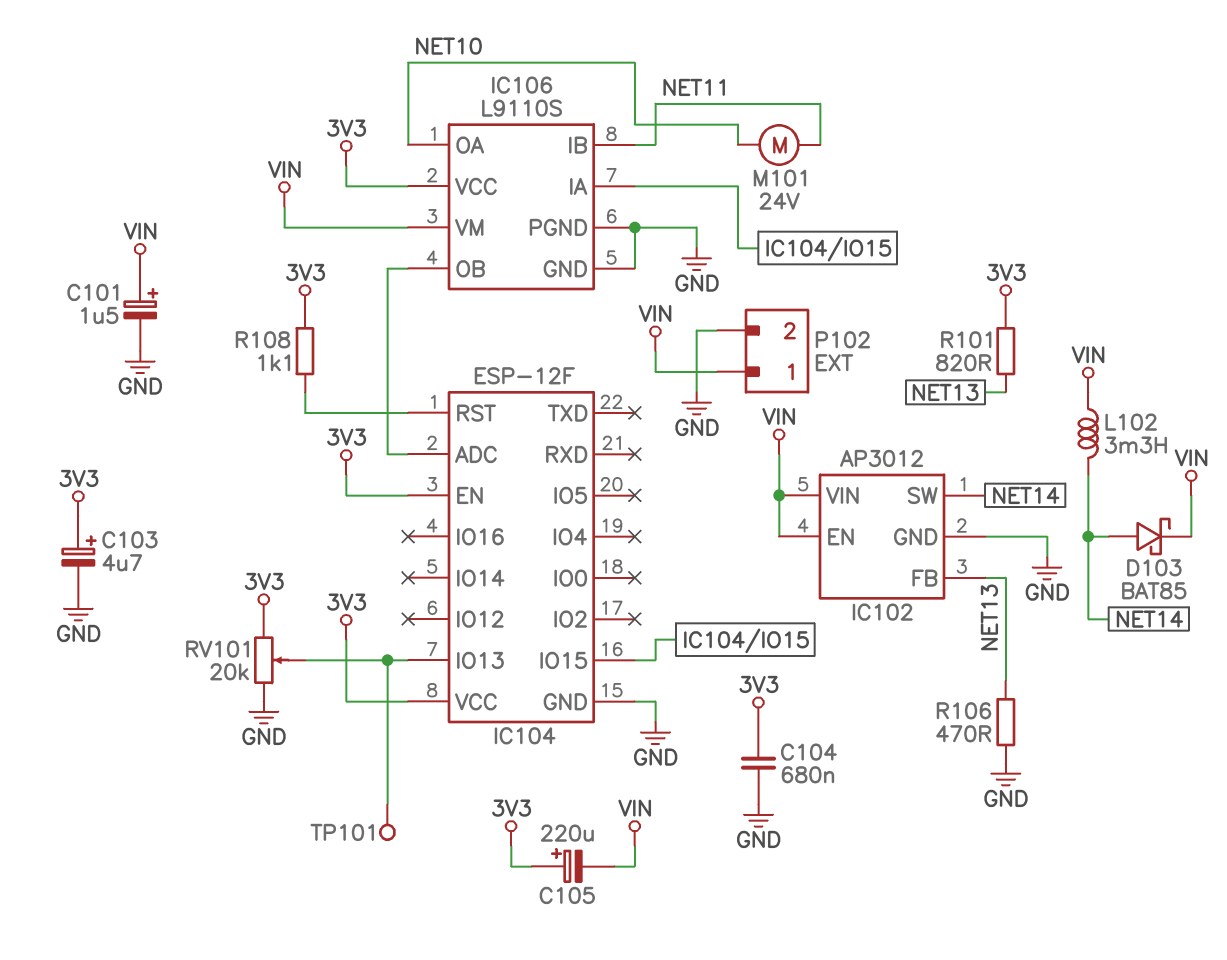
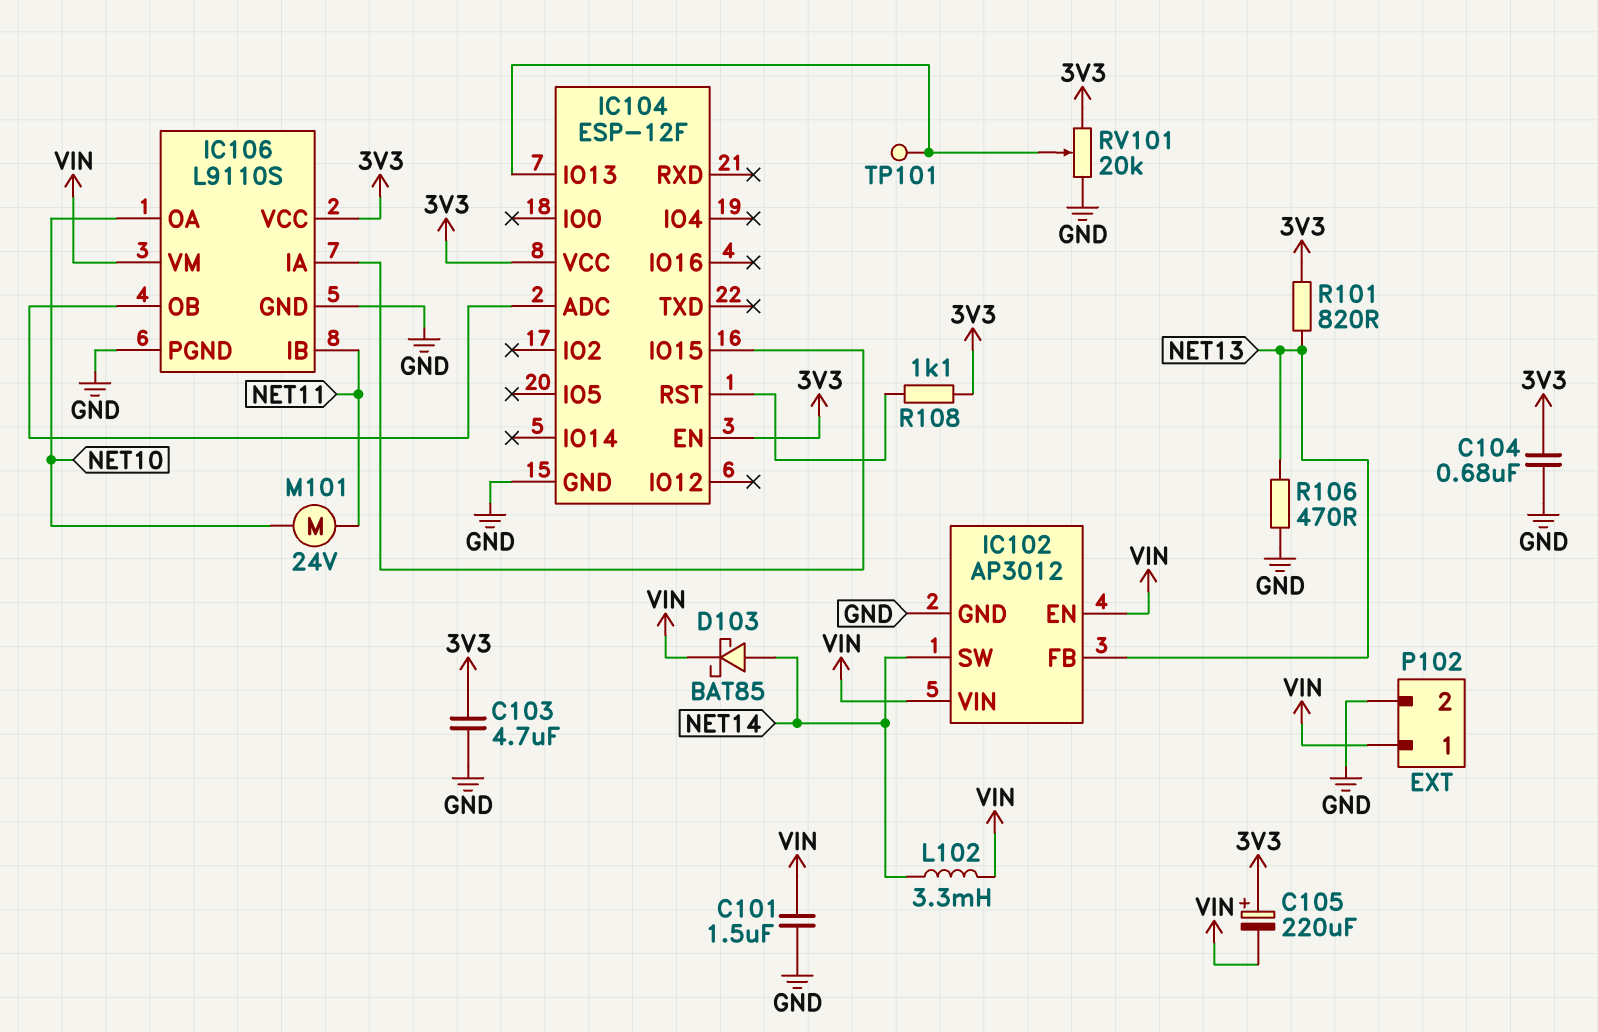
C101: 1.5uF (plus VIN, minus GND) -> 1.5uF (GND, VIN)
C103: 4.7uF (plus 3V3, minus GND) -> 4.7uF (3V3, GND)

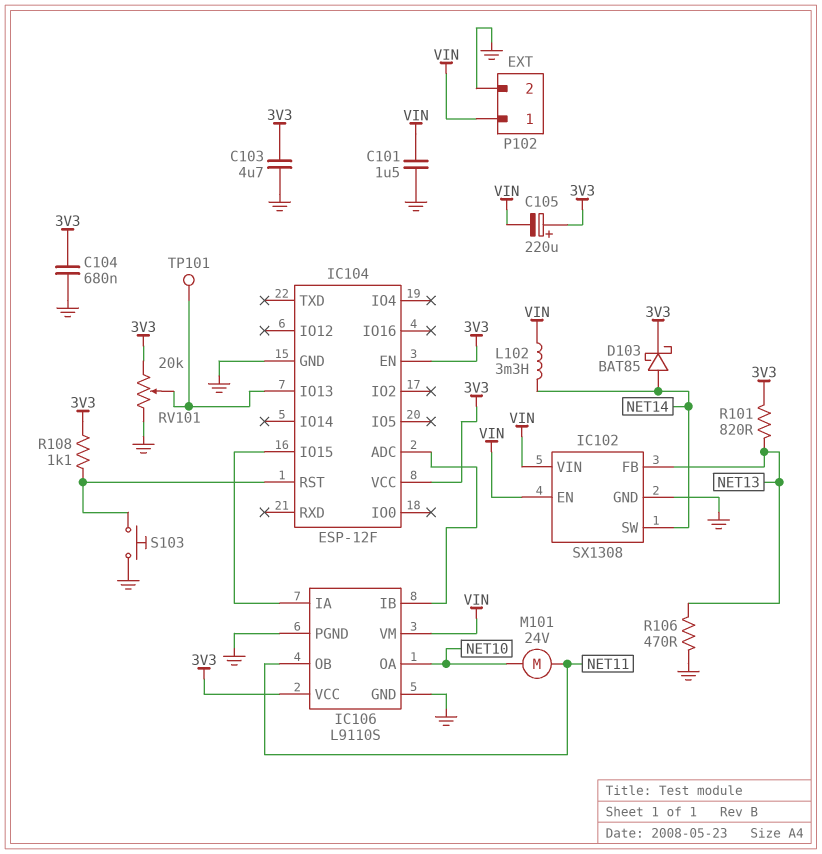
D103: schottky BAT85 (A NET14, K VIN) -> schottky BAT85 (A NET14, K 3V3)
IC102: AP3012 -> SX1308
IC106 pin IB: NET11 -> IC104/ADC
IC106 pin OB: IC104/ADC -> NET11
S103: none -> button (GND, IC104/RST)

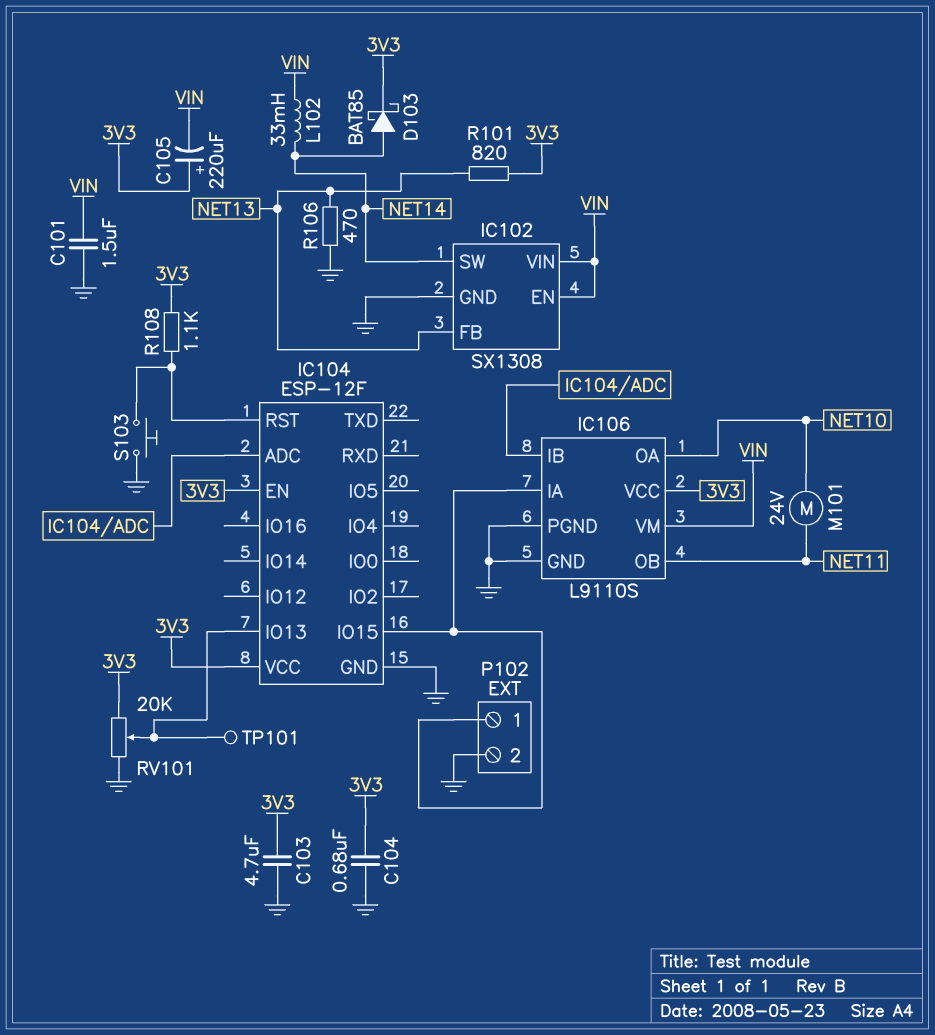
L102: 3.3mH (NET14, VIN) -> 33mH (NET14, VIN)
P102 pin 1: VIN -> IC104/IO15

